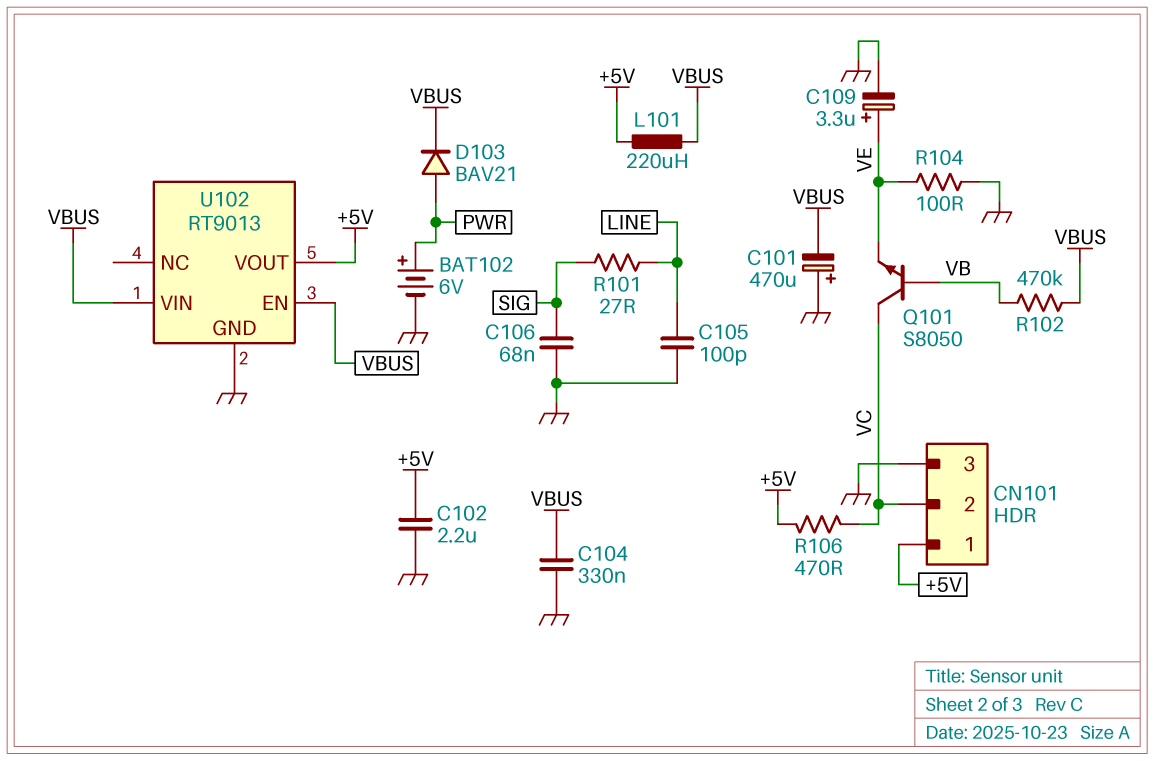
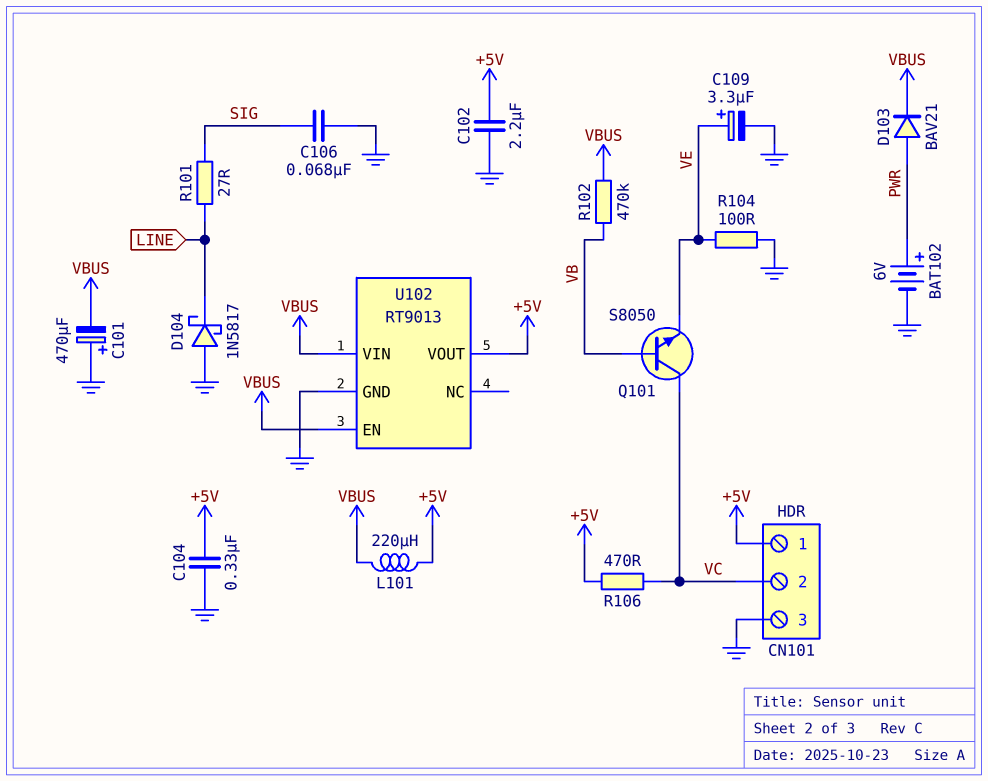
C104: 330nF (GND, VBUS) -> 330nF (+5V, GND)
C105: 100pF (GND, LINE) -> none
D104: none -> schottky 1N5817 (A GND, K LINE)

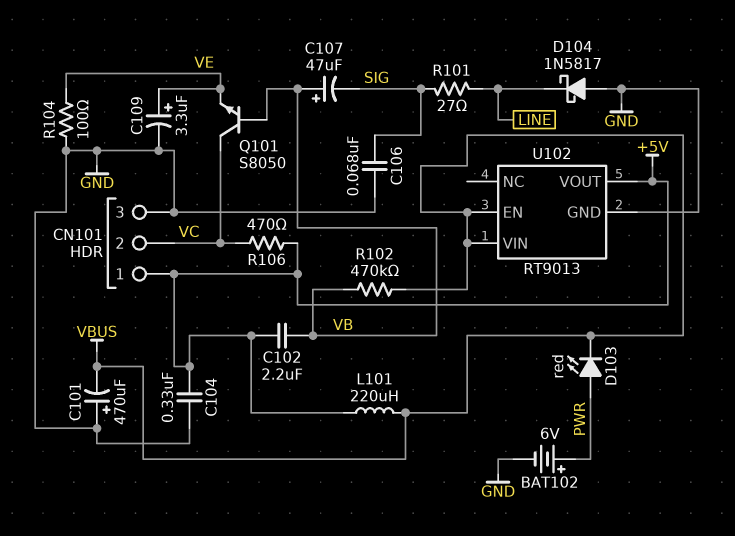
C102: 2.2uF (+5V, GND) -> 2.2uF (+5V, VB)
C107: none -> 47uF (plus VB, minus SIG)
D103: diode BAV21 (A PWR, K VBUS) -> LED red (A PWR, K VBUS)

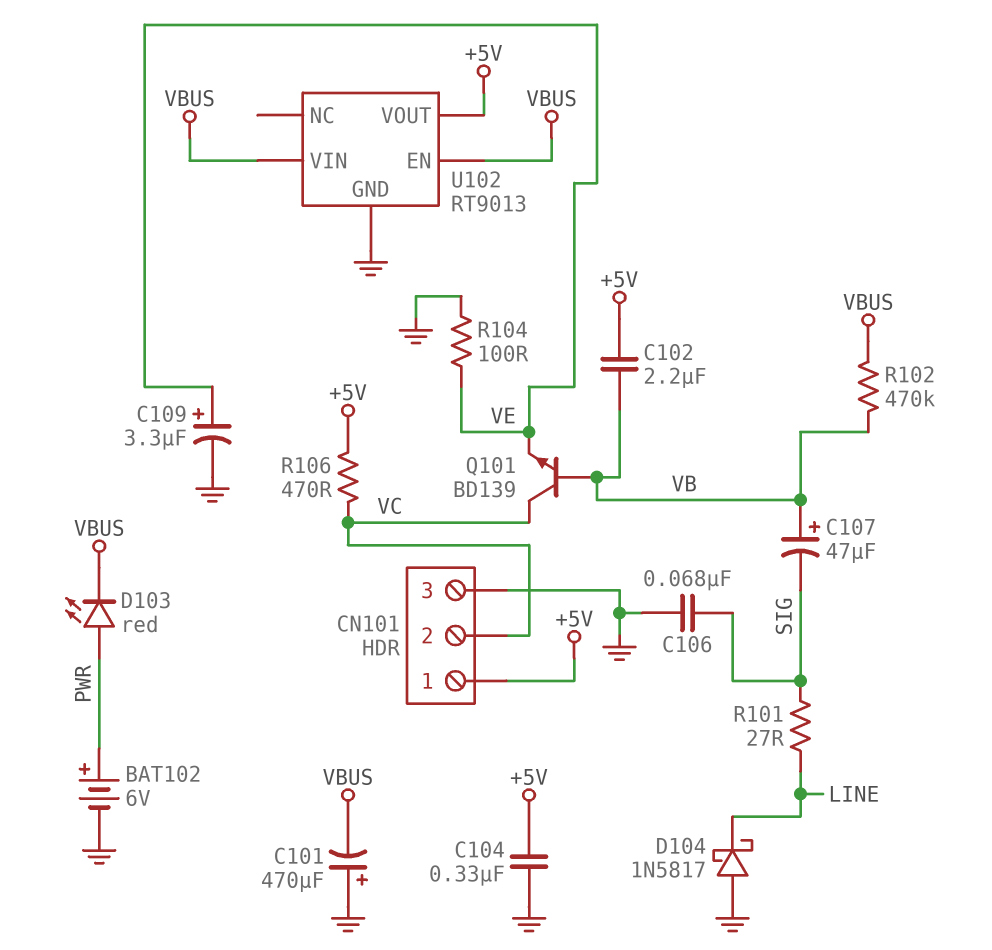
L101: 220uH (+5V, VBUS) -> none
Q101: NPN S8050 (B VB, C VC, E VE) -> NPN BD139 (B VB, C VC, E VE)

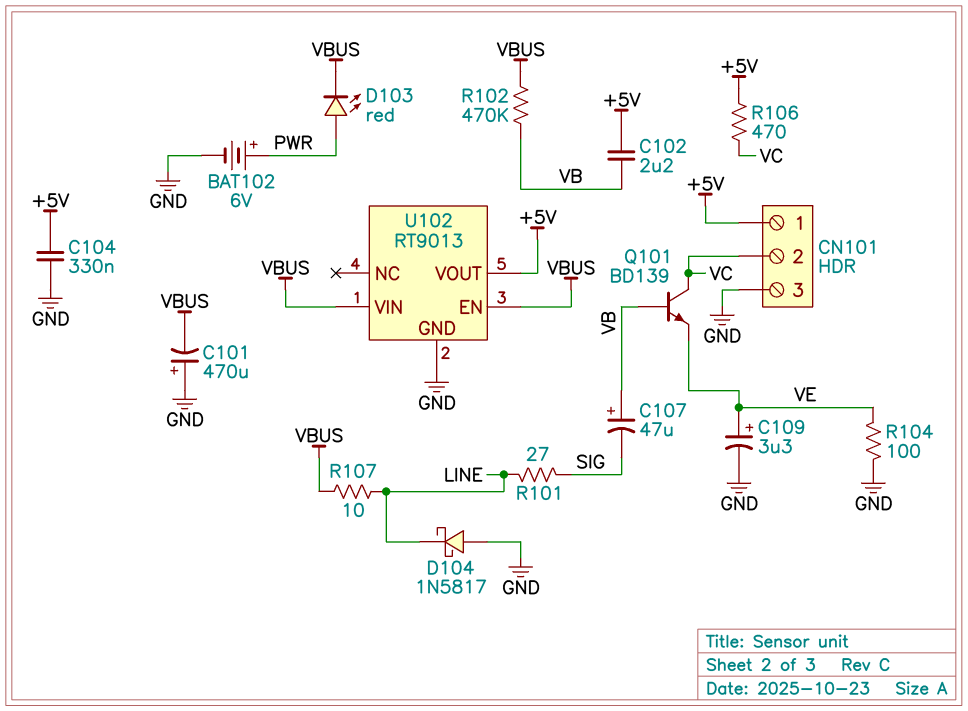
C106: 68nF (GND, SIG) -> none
R107: none -> 10 (LINE, VBUS)

